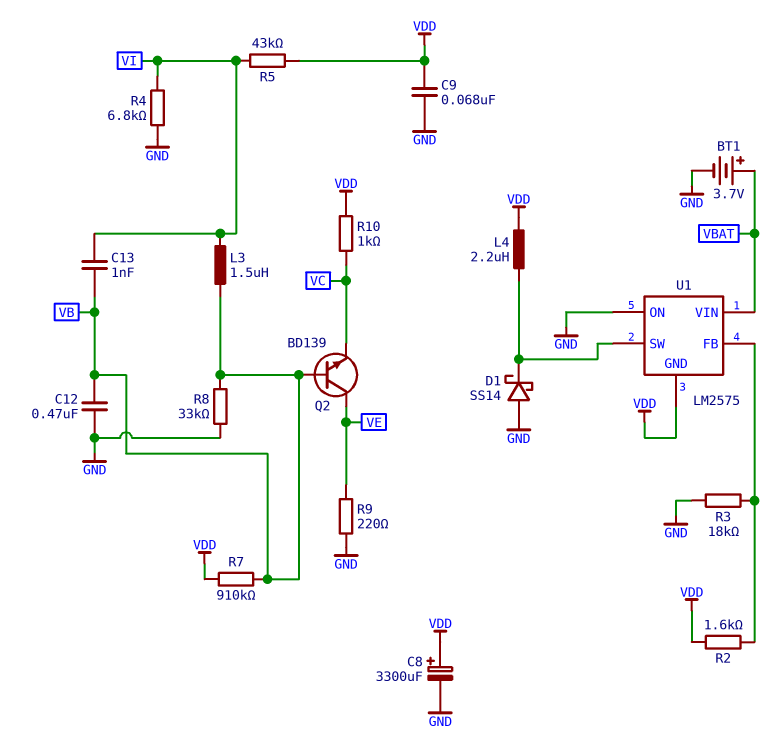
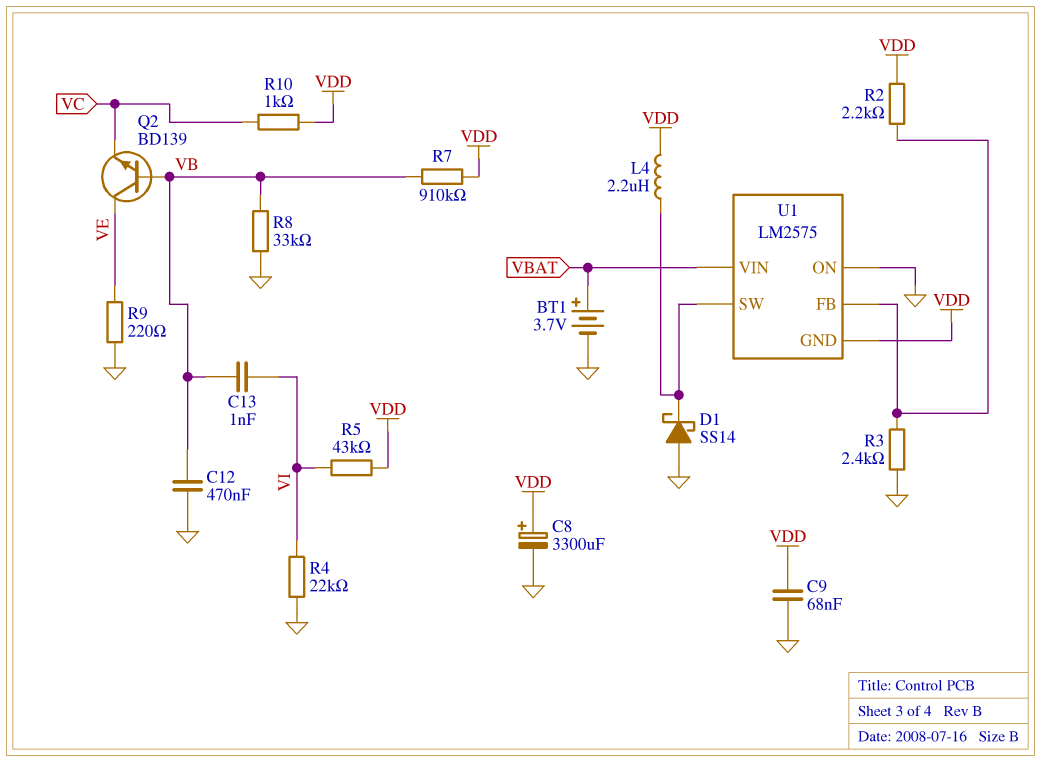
L3: 1.5uH (VB, VI) -> none
R2: 1.6k (U1/FB, VDD) -> 2.2k (U1/FB, VDD)
R3: 18k (GND, U1/FB) -> 2.4k (GND, U1/FB)
R4: 6.8k (GND, VI) -> 22k (GND, VI)

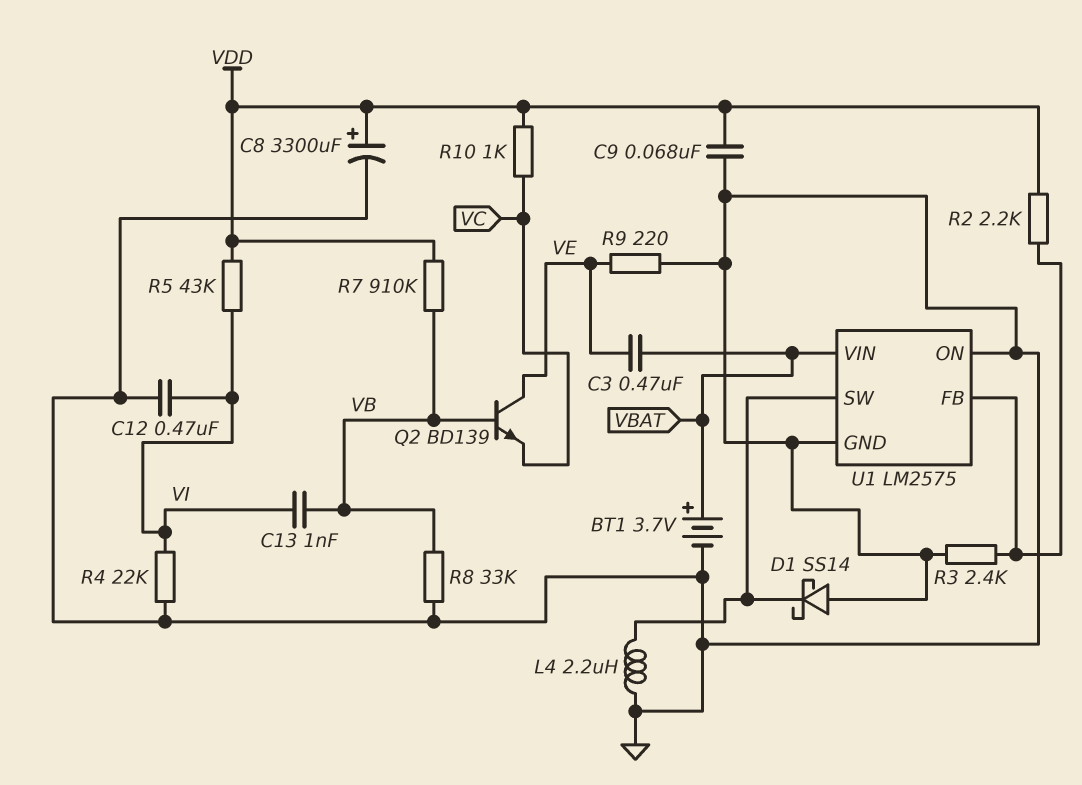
C3: none -> 470nF (VBAT, VE)
C12: 470nF (GND, VB) -> 470nF (GND, VI)
L4: 2.2uH (U1/SW, VDD) -> 2.2uH (GND, U1/SW)
U1 pin GND: VDD -> GND

